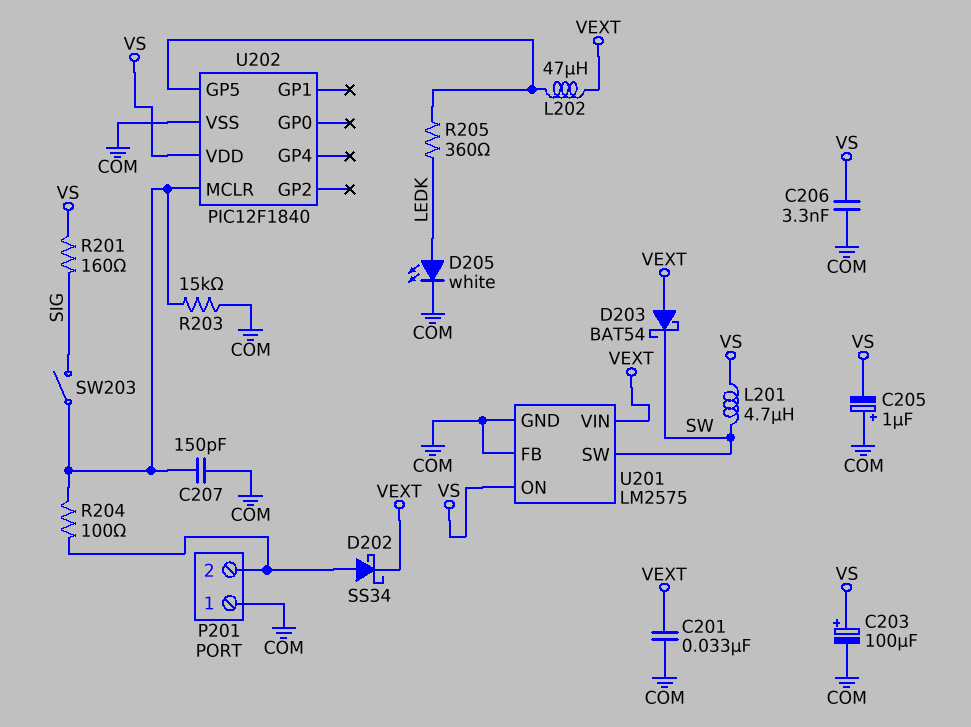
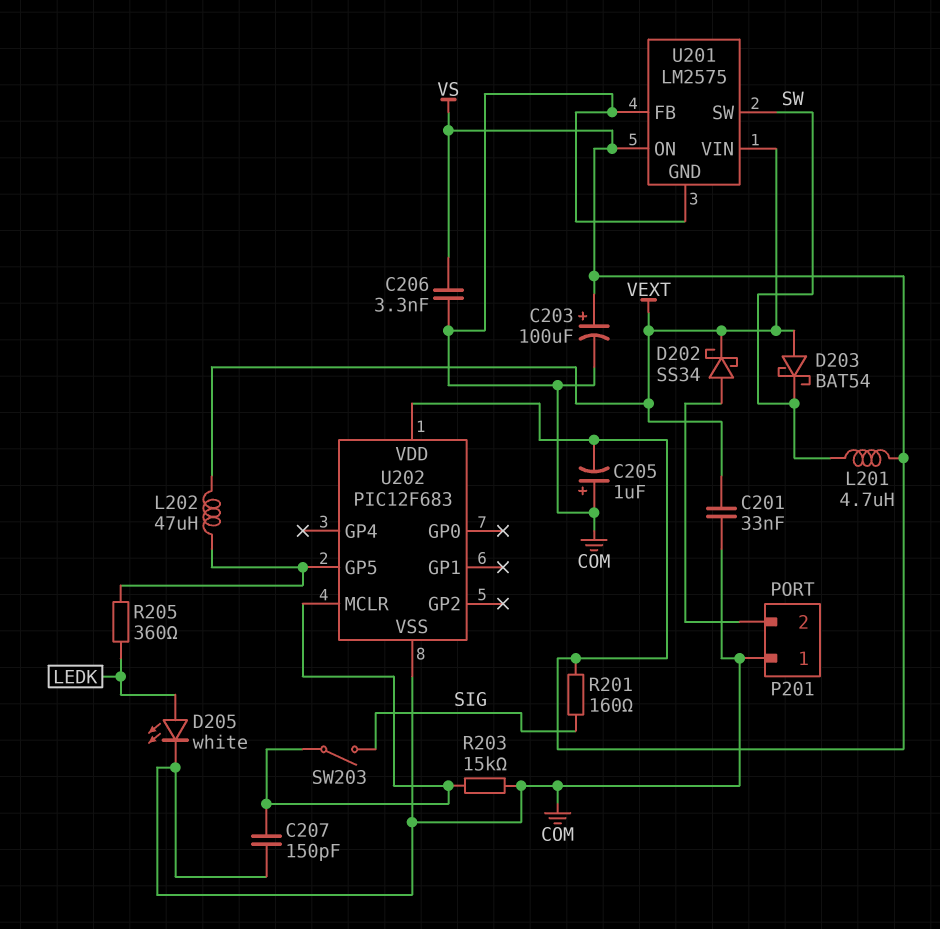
R204: 100 (P201/2, U202/MCLR) -> none
U202: PIC12F1840 -> PIC12F683

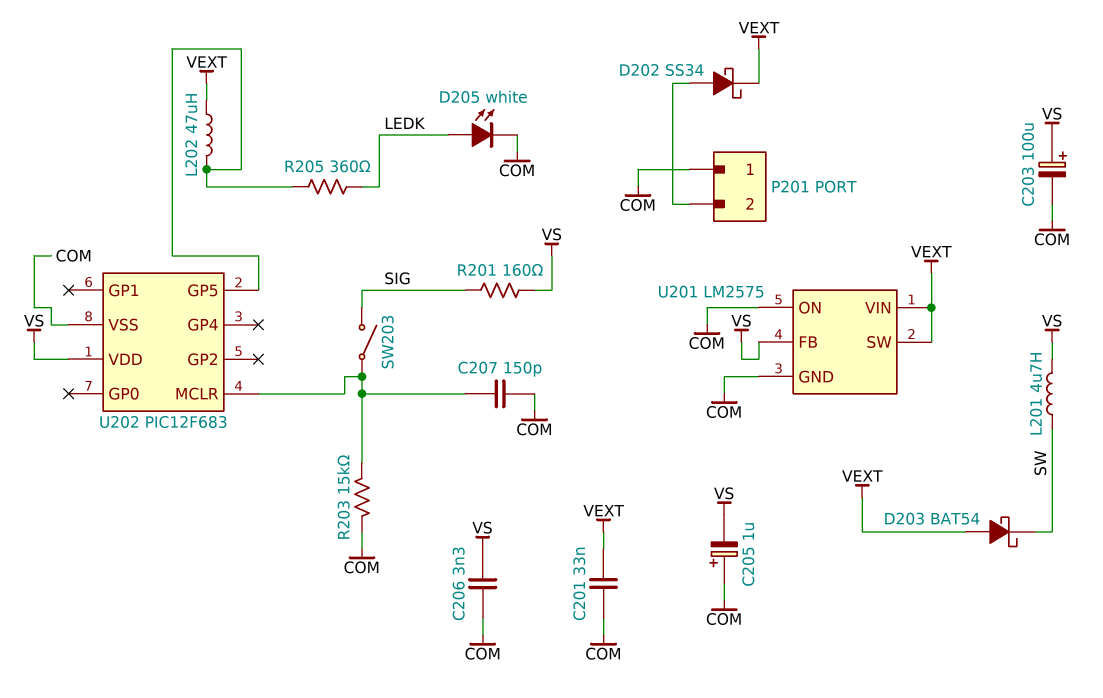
U201 pin FB: COM -> VS
U201 pin ON: VS -> COM
U201 pin SW: SW -> VEXT

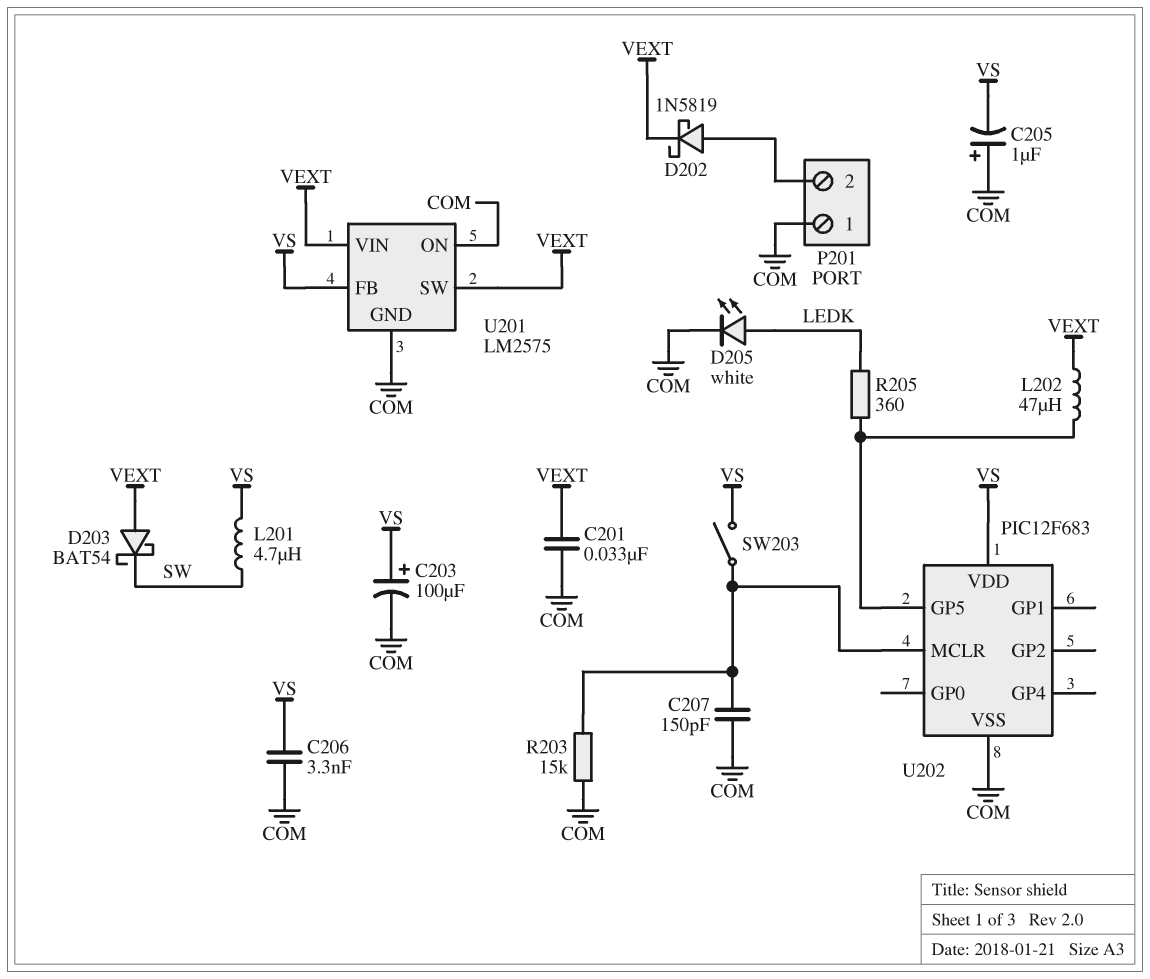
D202: schottky SS34 (A P201/2, K VEXT) -> schottky 1N5819 (A P201/2, K VEXT)
R201: 160 (SIG, VS) -> none
SW203: switch (SIG, U202/MCLR) -> switch (U202/MCLR, VS)

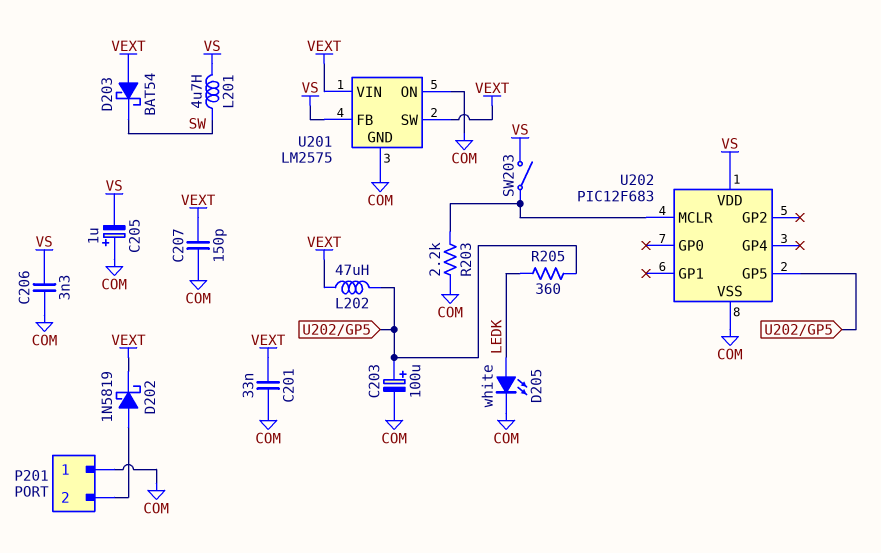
C203: 100uF (plus VS, minus COM) -> 100uF (plus U202/GP5, minus COM)
C207: 150pF (COM, U202/MCLR) -> 150pF (COM, VEXT)
R203: 15k (COM, U202/MCLR) -> 2.2k (COM, U202/MCLR)

